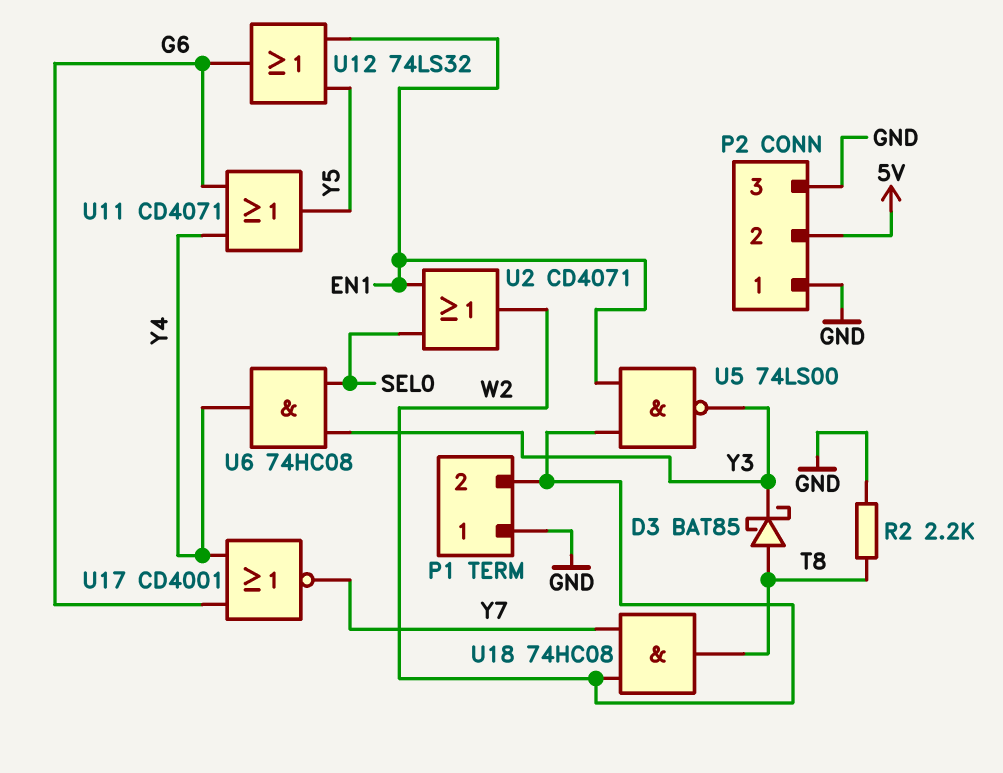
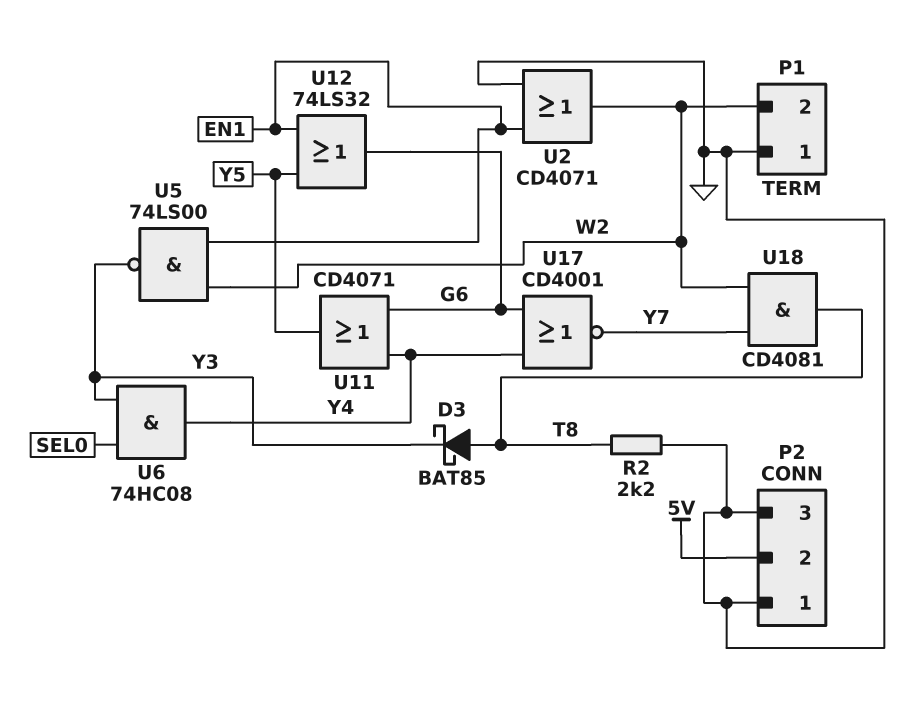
U2: OR CD4071 (in EN1, in SEL0, out W2) -> OR CD4071 (in EN1, in GND, out W2)
U18: AND 74HC08 (in W2, in Y7, out T8) -> AND CD4081 (in W2, in Y7, out T8)

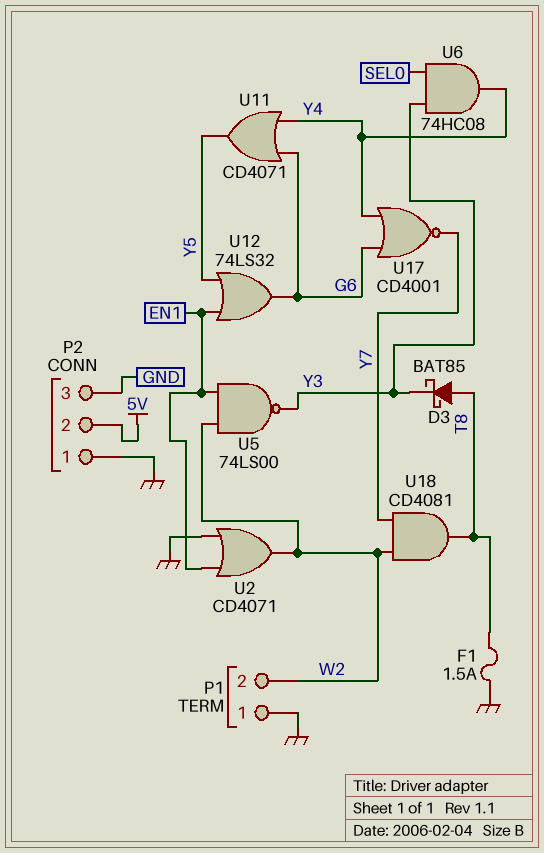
F1: none -> 1.5A (GND, T8)
R2: 2.2k (GND, T8) -> none

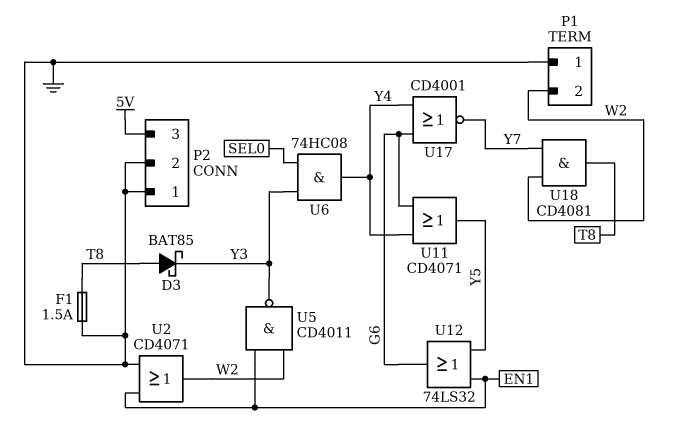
P2 pin 2: 5V -> GND
P2 pin 3: GND -> 5V
U5: NAND 74LS00 (in EN1, in W2, out Y3) -> NAND CD4011 (in EN1, in W2, out Y3)

